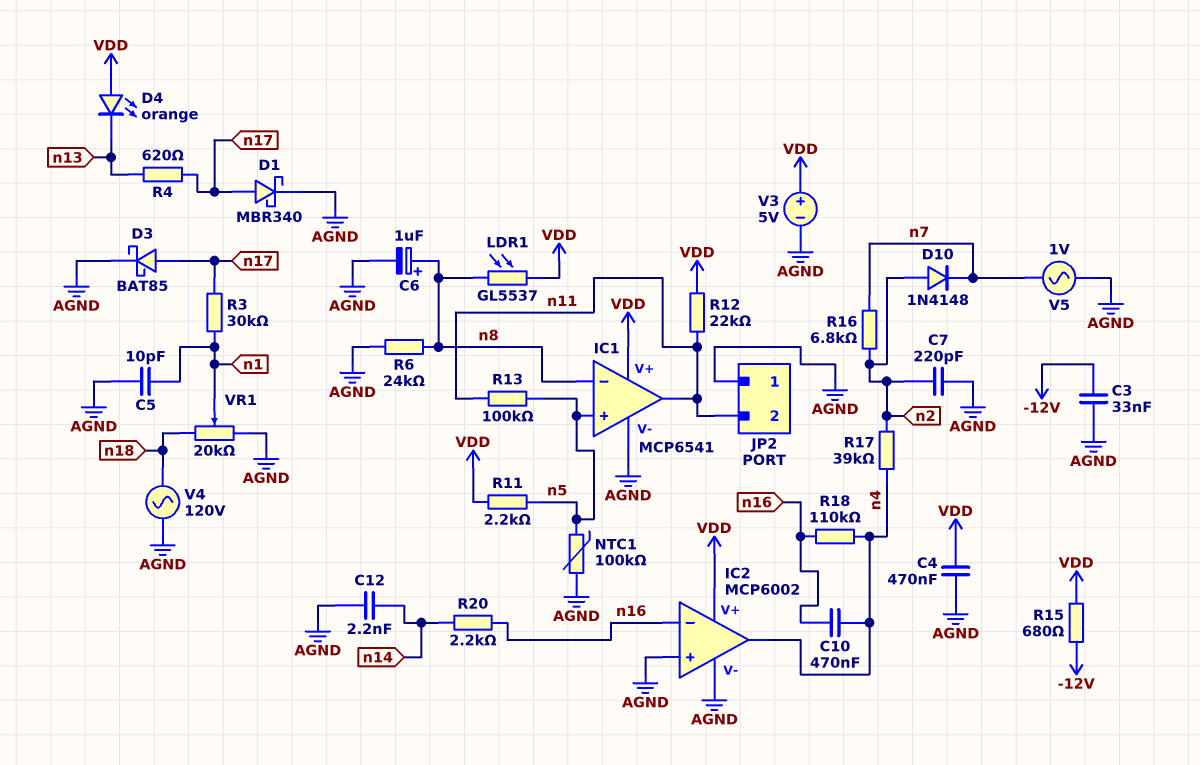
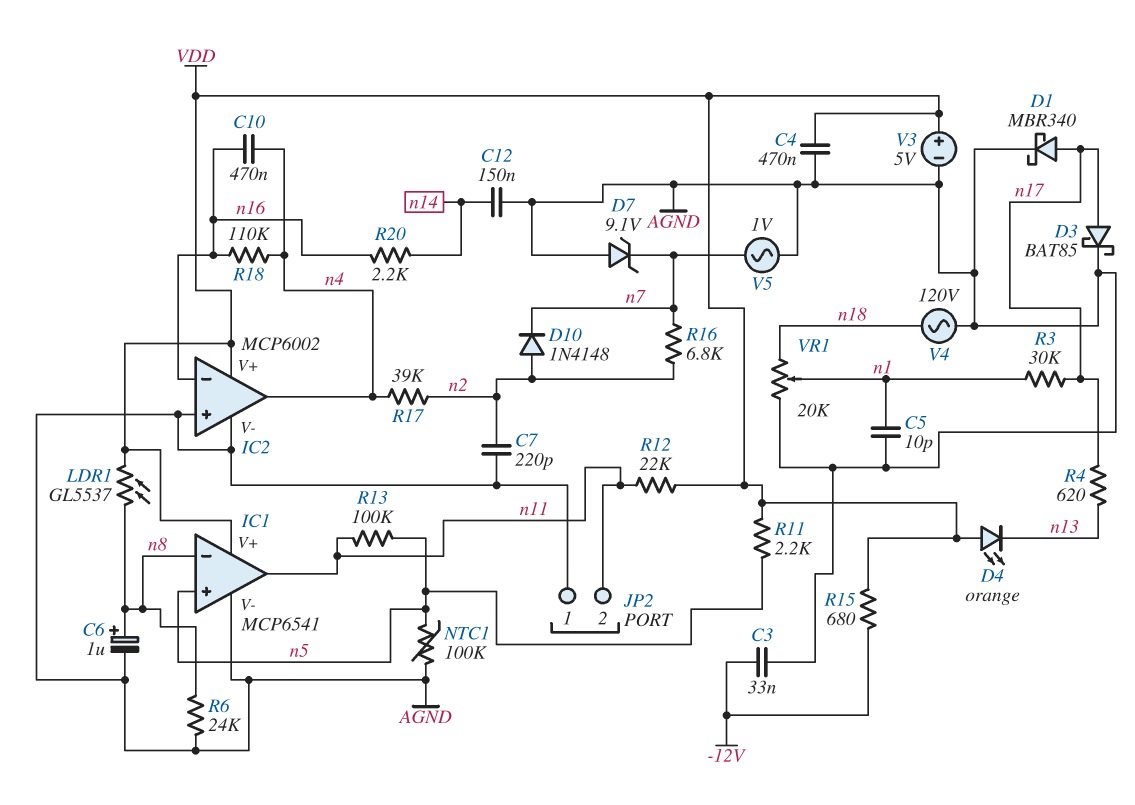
C12: 2.2nF (AGND, n14) -> 150nF (AGND, n14)
D7: none -> zener 9.1V (A AGND, K n7)

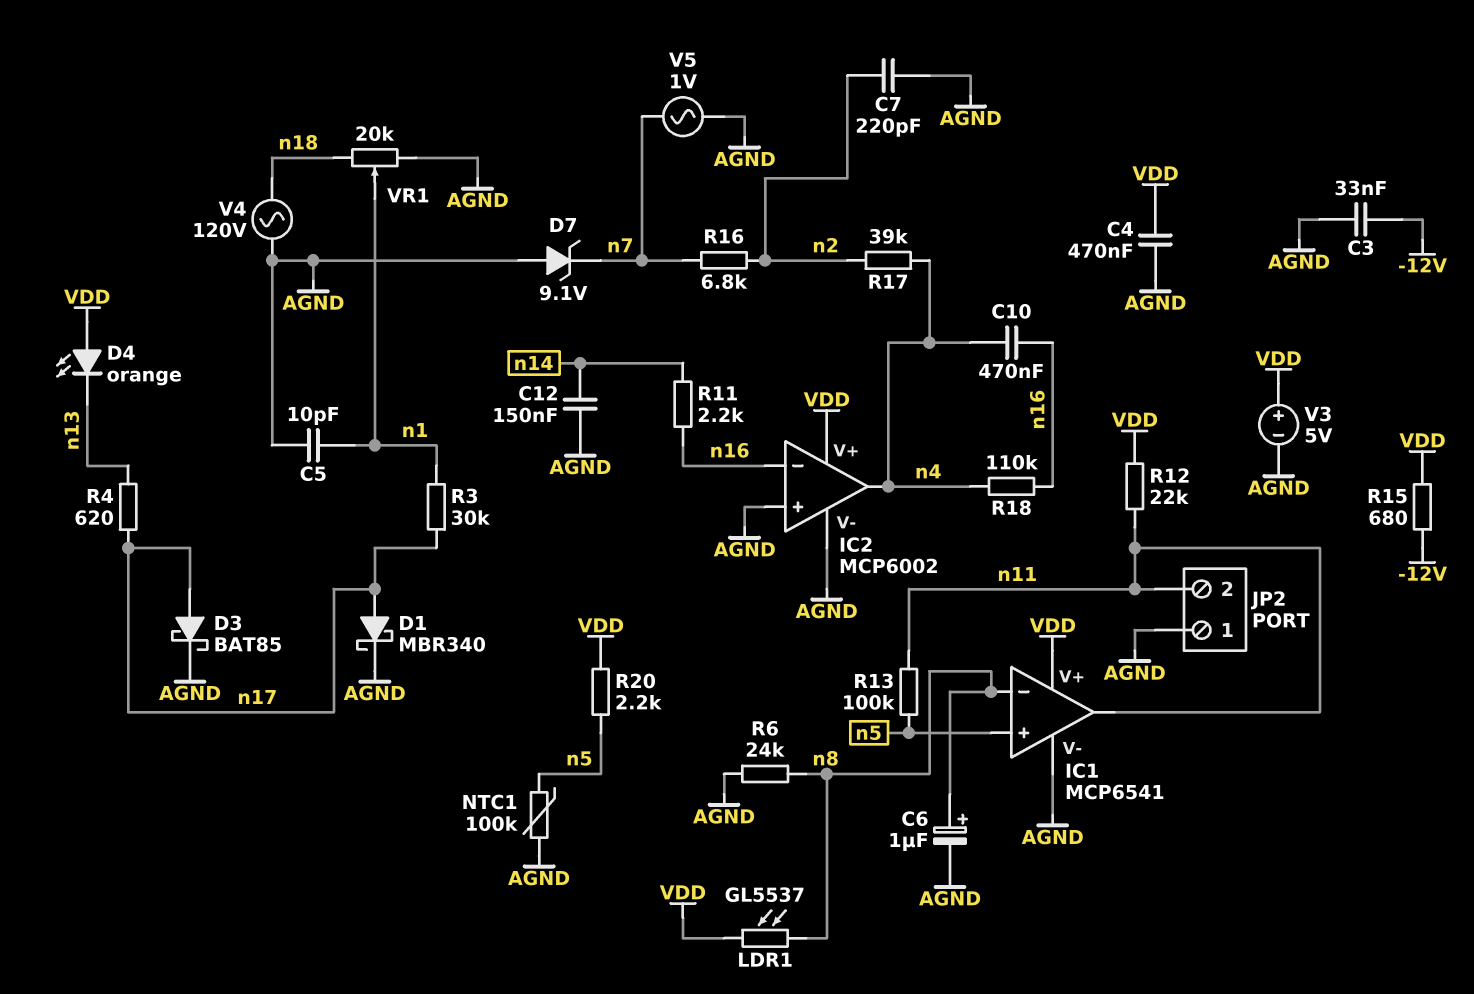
D10: diode 1N4148 (A n2, K n7) -> none
R11: 2.2k (VDD, n5) -> 2.2k (n14, n16)
R20: 2.2k (n14, n16) -> 2.2k (VDD, n5)

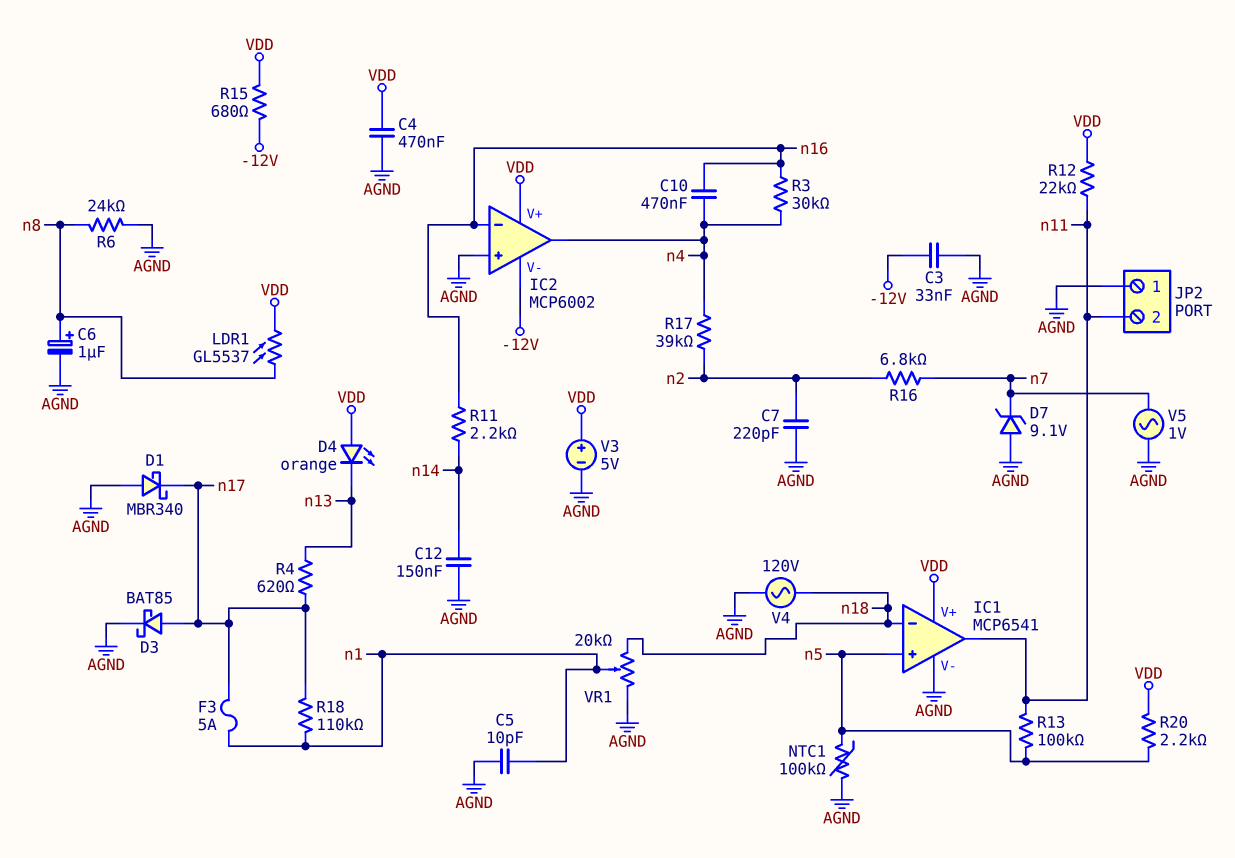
D1: schottky MBR340 (A n17, K AGND) -> schottky MBR340 (A AGND, K n17)
F3: none -> 5A (n1, n17)
IC1 pin in-: n8 -> n18
IC2 pin V-: AGND -> -12V
R3: 30k (n1, n17) -> 30k (n4, n16)
R18: 110k (n4, n16) -> 110k (n1, n17)

